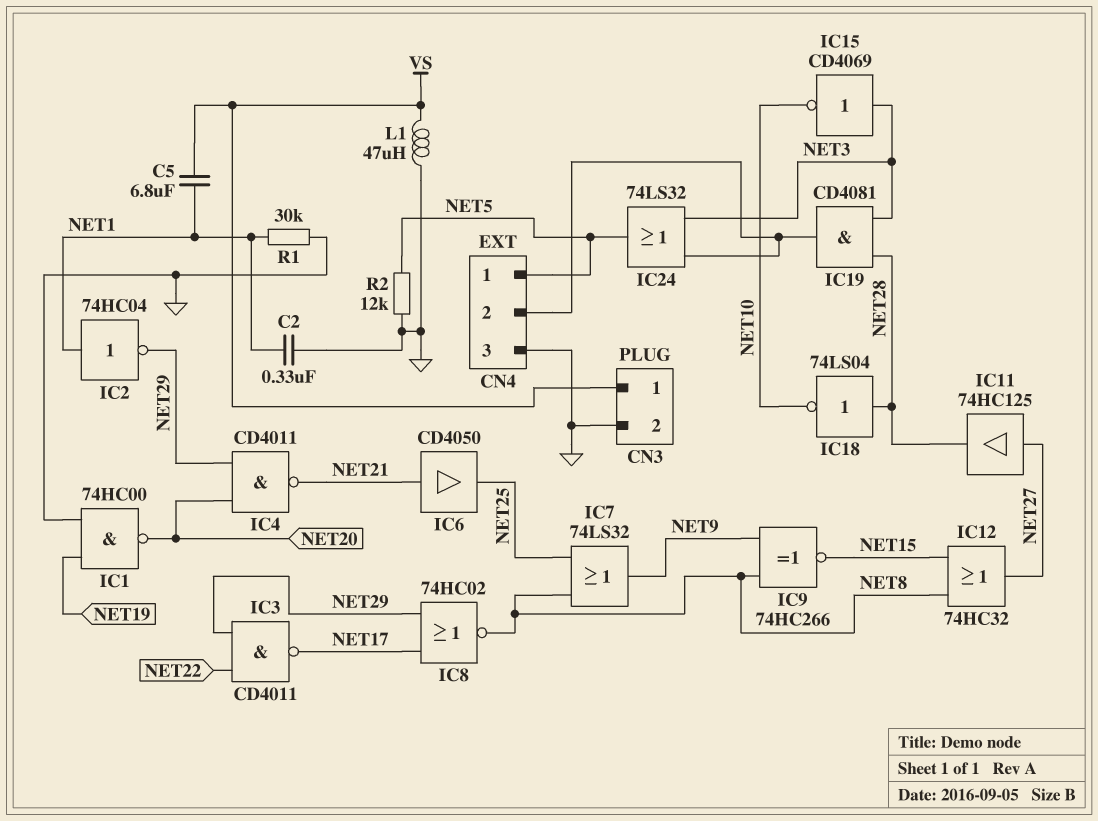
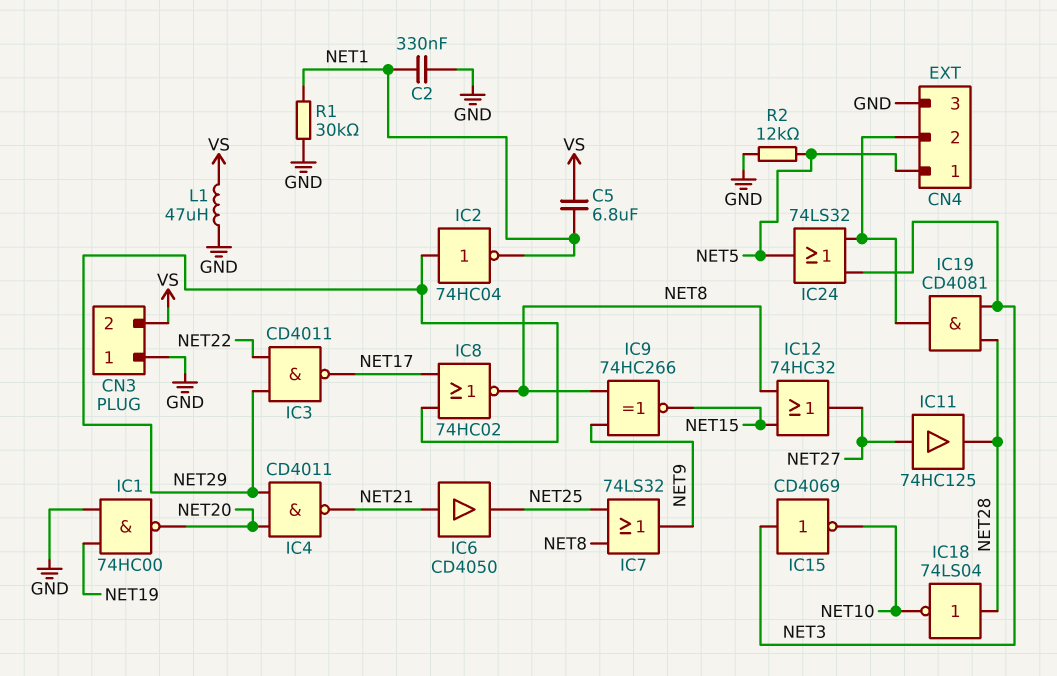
CN3 pin 1: VS -> GND
CN3 pin 2: GND -> VS
IC2: NOT 74HC04 (in NET1, out NET29) -> NOT 74HC04 (in NET29, out NET1)

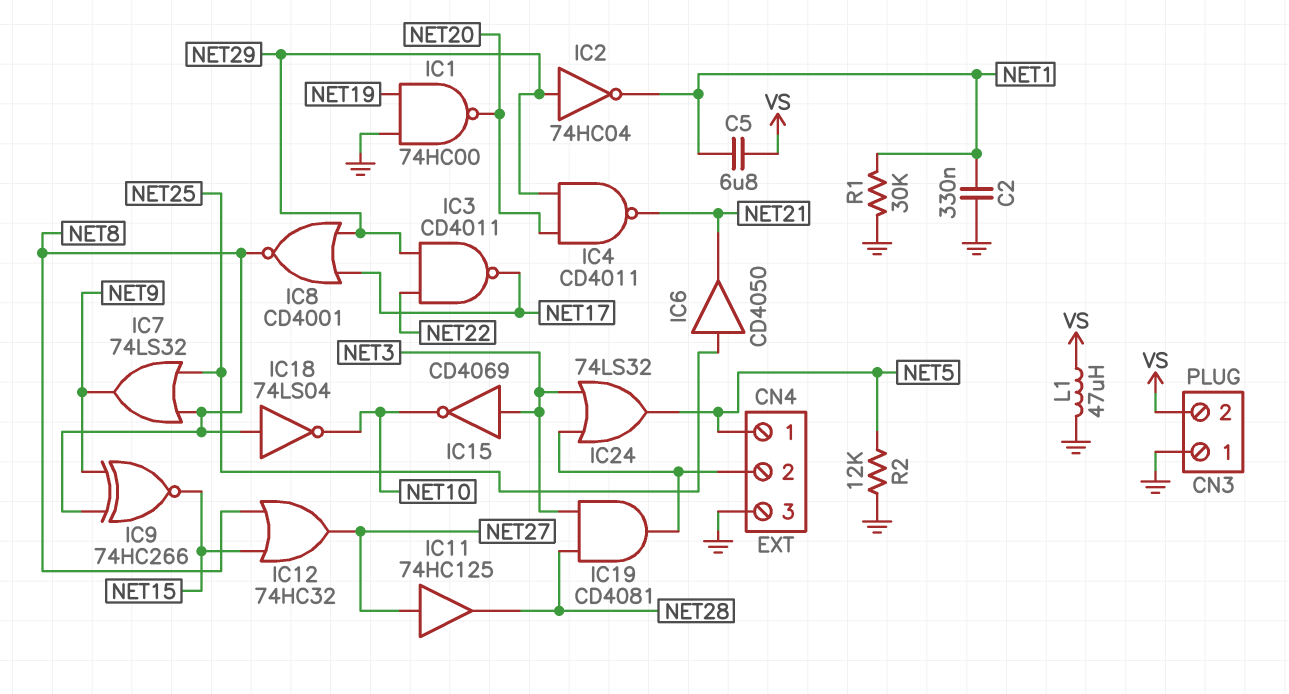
IC6: buffer CD4050 (in NET21, out NET25) -> buffer CD4050 (in NET25, out NET21)
IC8: NOR 74HC02 (in NET17, in NET29, out NET8) -> NOR CD4001 (in NET17, in NET29, out NET8)
IC18: NOT 74LS04 (in NET28, out NET10) -> NOT 74LS04 (in NET8, out NET10)

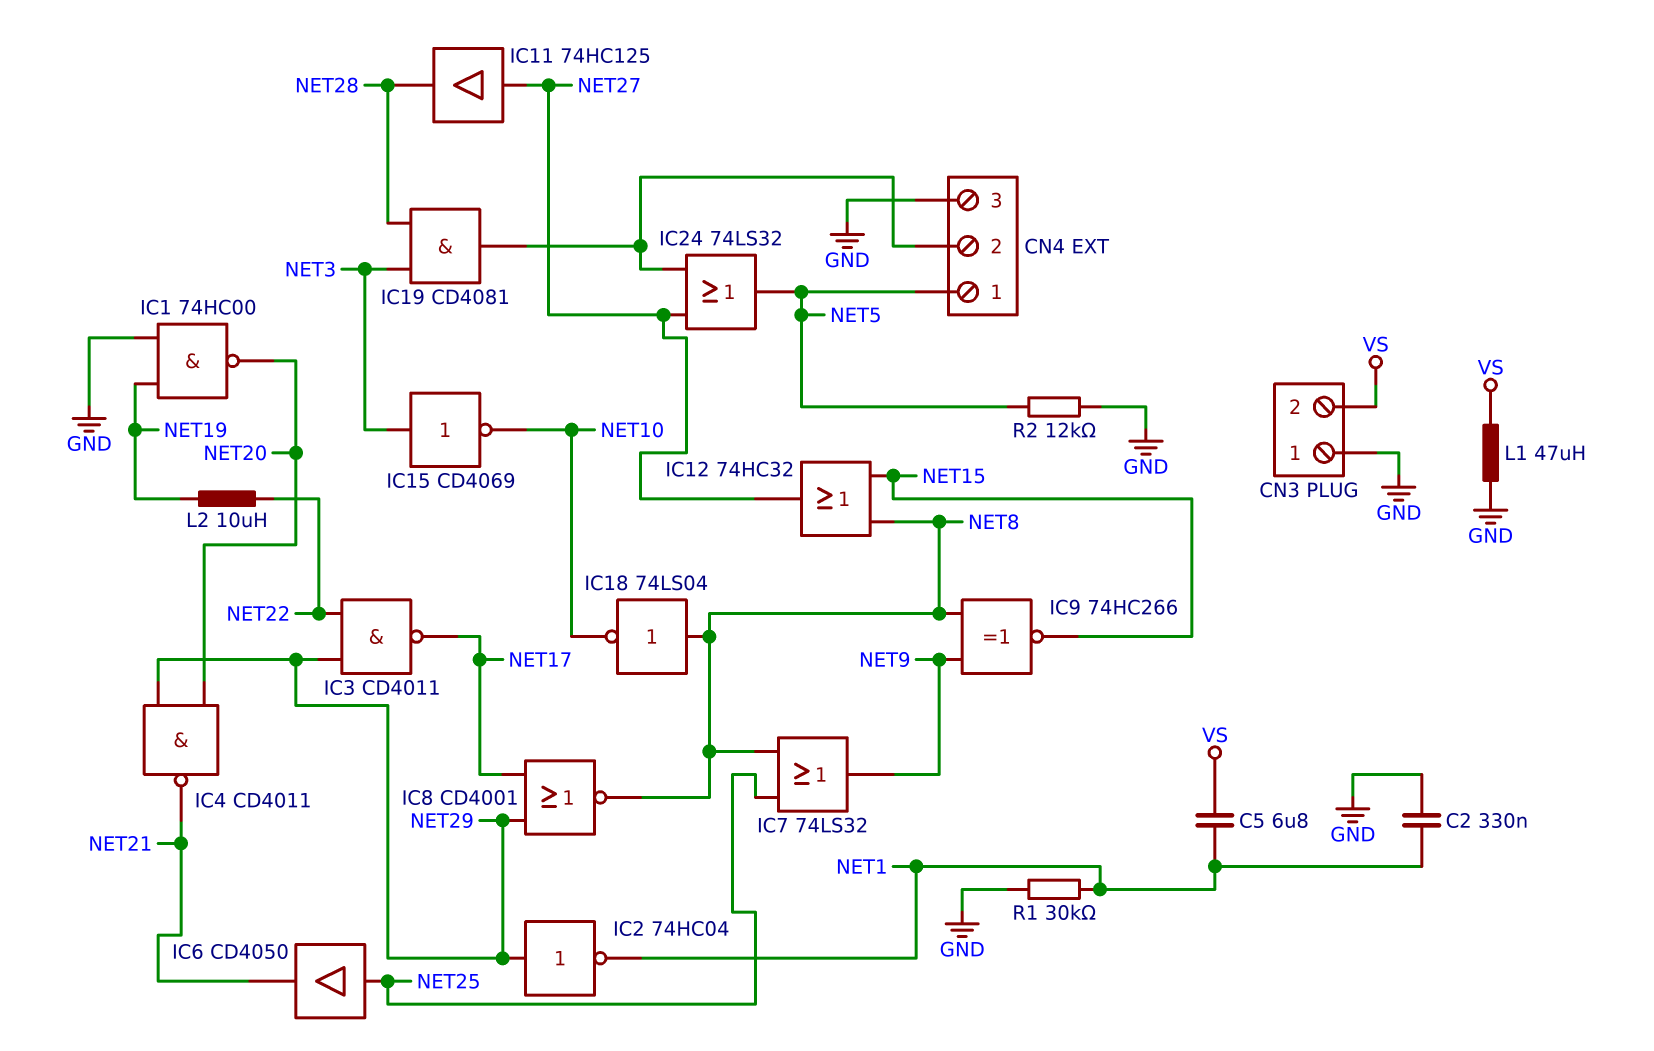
IC24: OR 74LS32 (in CN4/2, in NET3, out NET5) -> OR 74LS32 (in CN4/2, in NET27, out NET5)
L2: none -> 10uH (NET19, NET22)

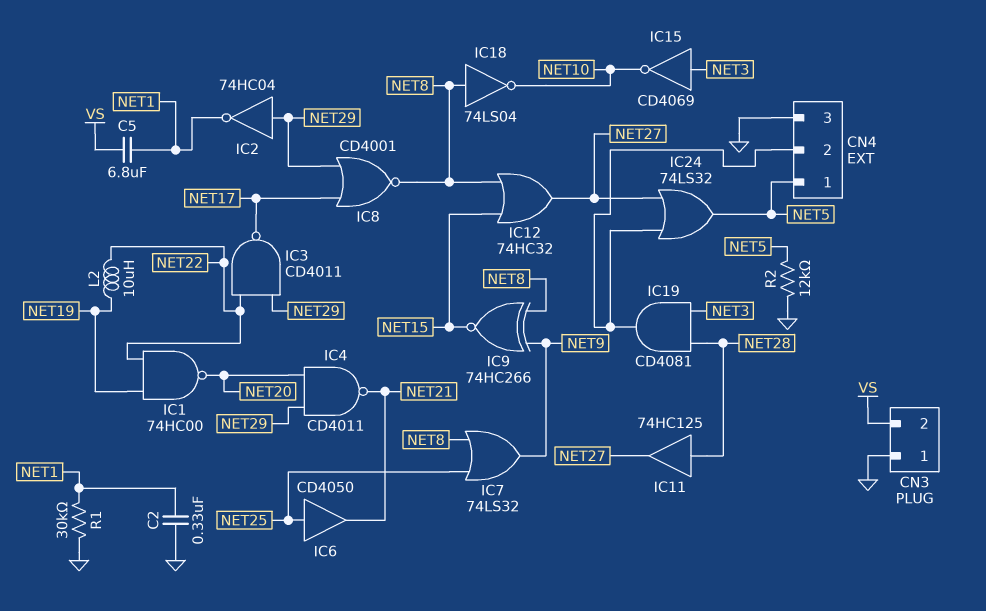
IC1: NAND 74HC00 (in GND, in NET19, out NET20) -> NAND 74HC00 (in NET19, in NET22, out NET20)
IC11: buffer 74HC125 (in NET27, out NET28) -> buffer 74HC125 (in NET28, out NET27)
L1: 47uH (GND, VS) -> none

